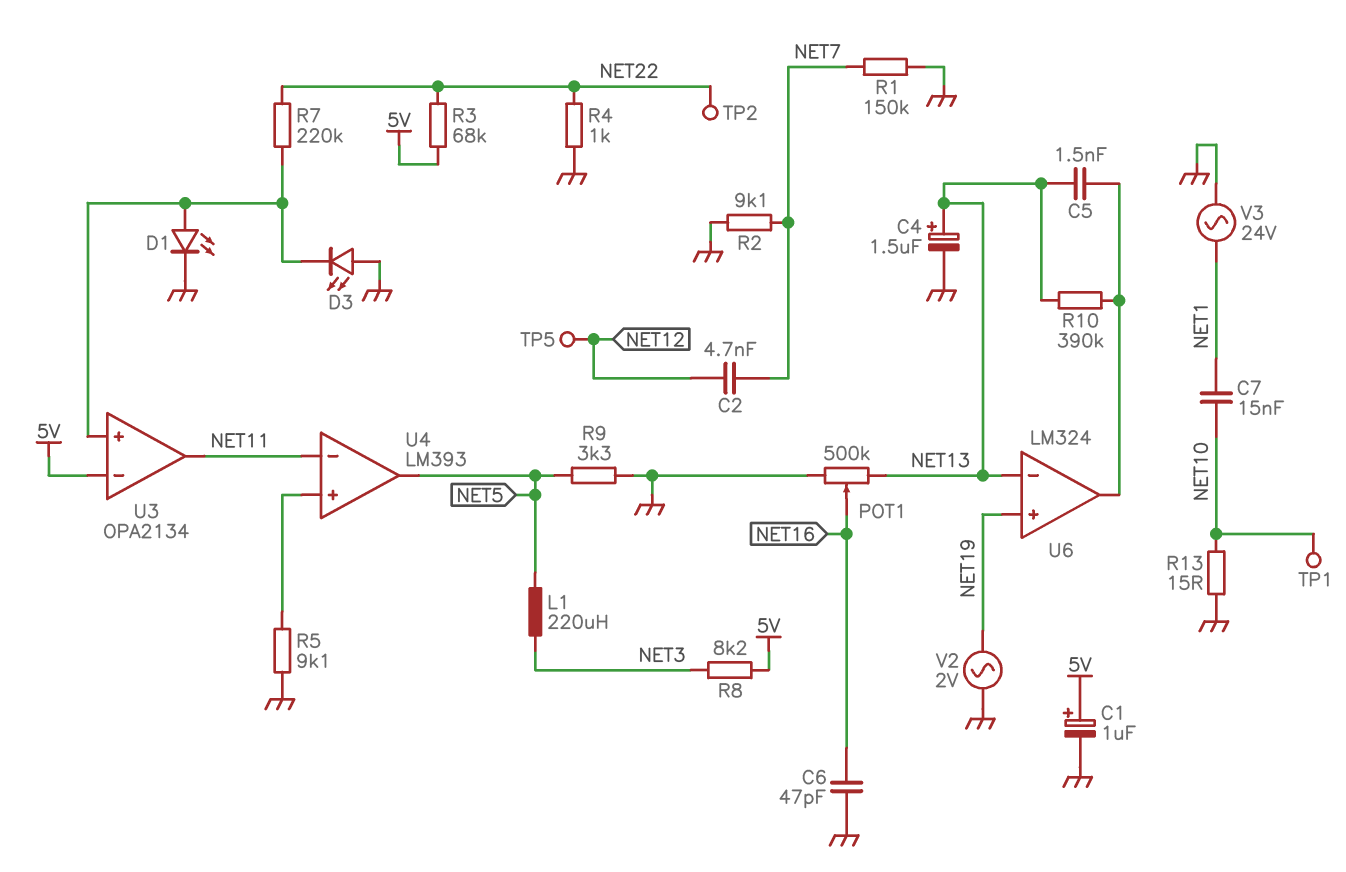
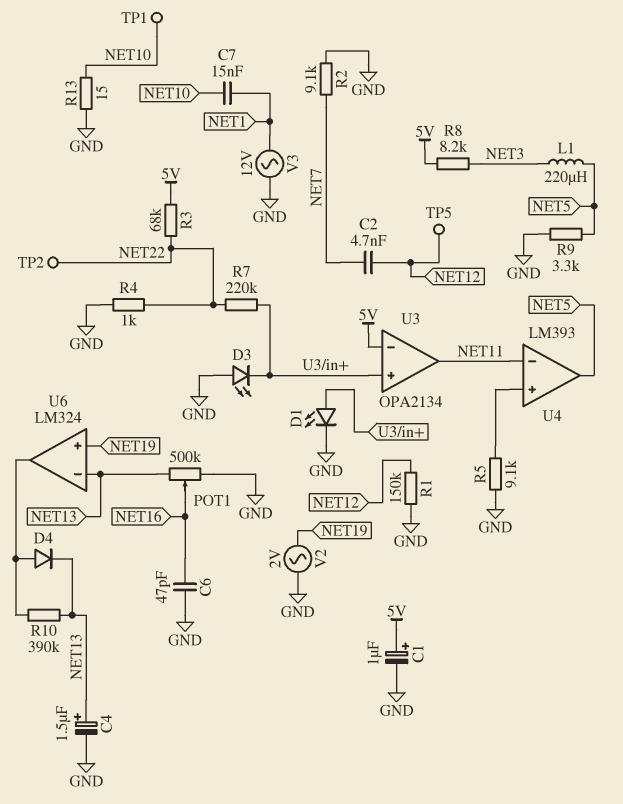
C5: 1.5nF (NET13, U6/out) -> none
D4: none -> diode (A U6/out, K NET13)
R1: 150k (GND, NET7) -> 150k (GND, NET12)
V3: AC 24V (GND, NET1) -> AC 12V (GND, NET1)

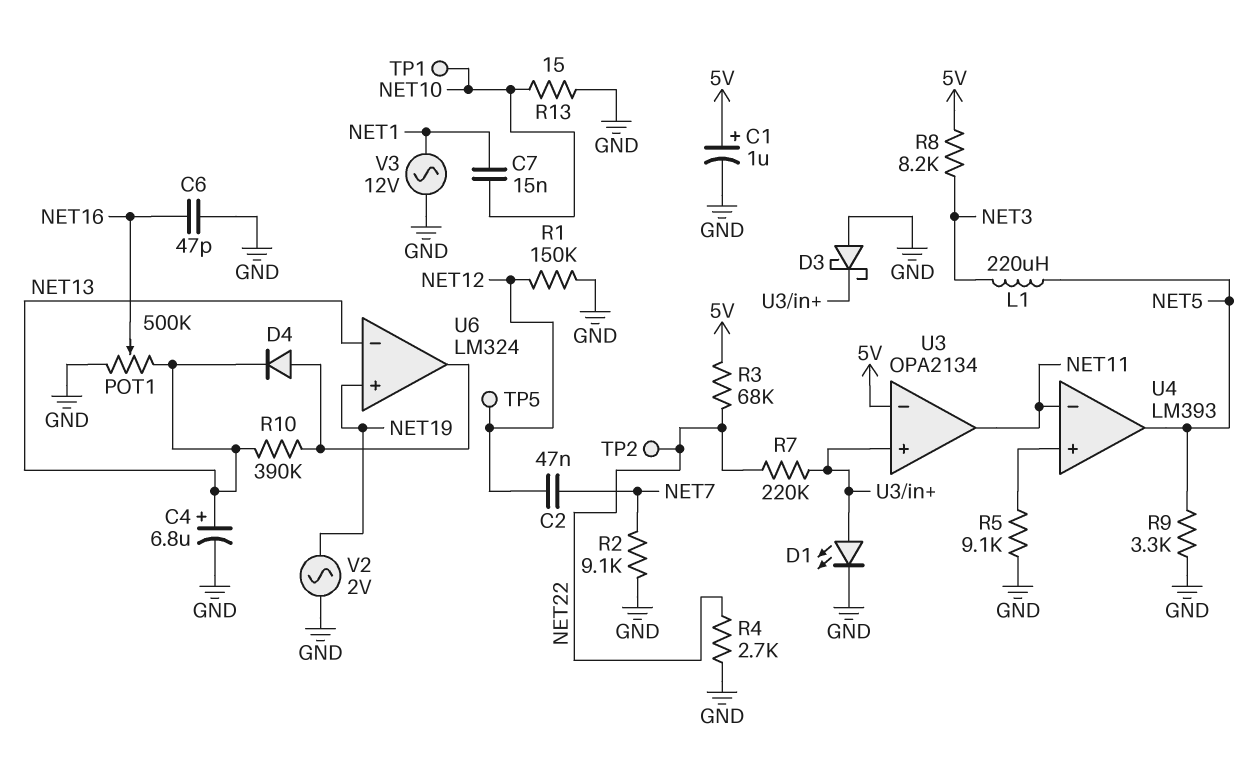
C2: 4.7nF (NET7, NET12) -> 47nF (NET7, NET12)
C4: 1.5uF (plus NET13, minus GND) -> 6.8uF (plus NET13, minus GND)
D3: LED (A GND, K U3/in+) -> schottky (A GND, K U3/in+)
R4: 1k (GND, NET22) -> 2.7k (GND, NET22)

